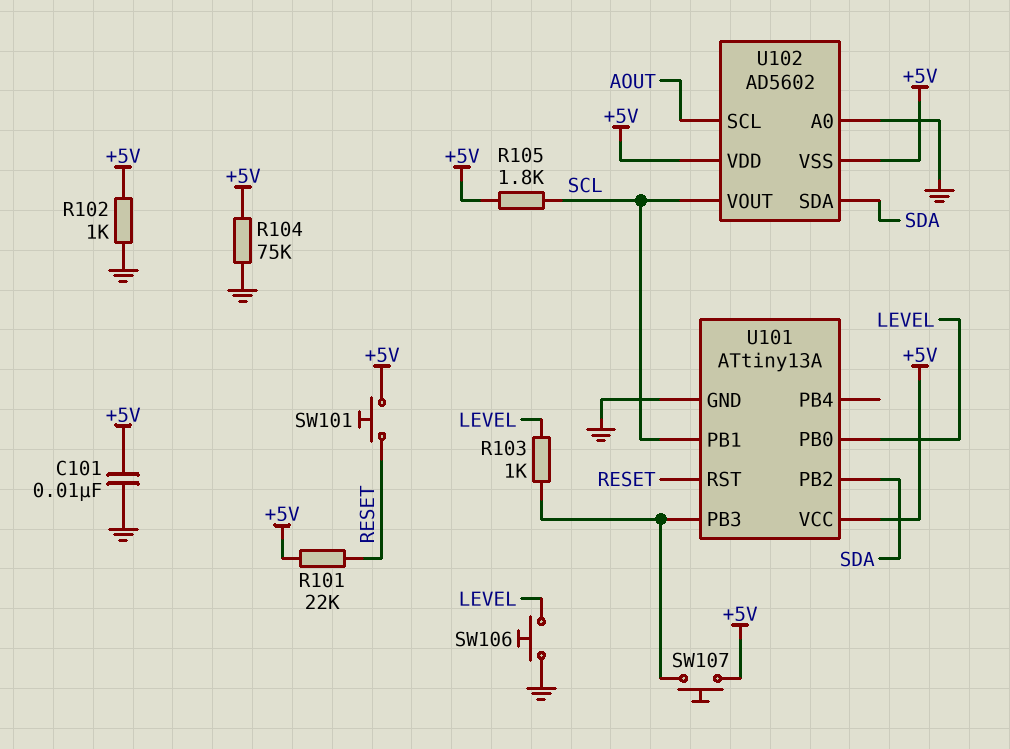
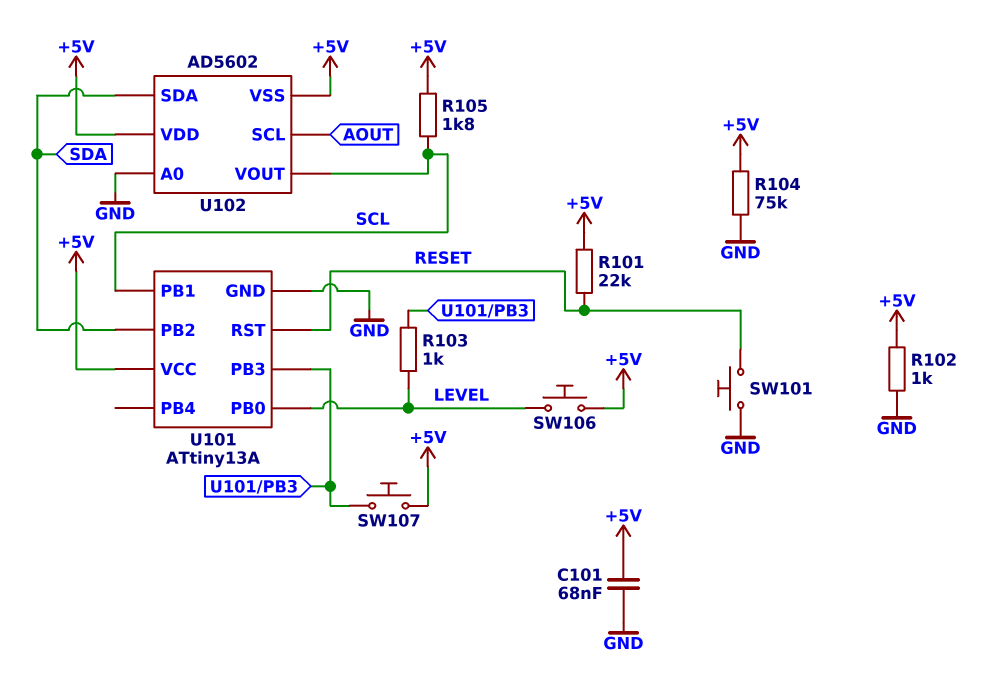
C101: 10nF (+5V, GND) -> 68nF (+5V, GND)
SW101: button (+5V, RESET) -> button (GND, RESET)
SW106: button (GND, LEVEL) -> button (+5V, LEVEL)

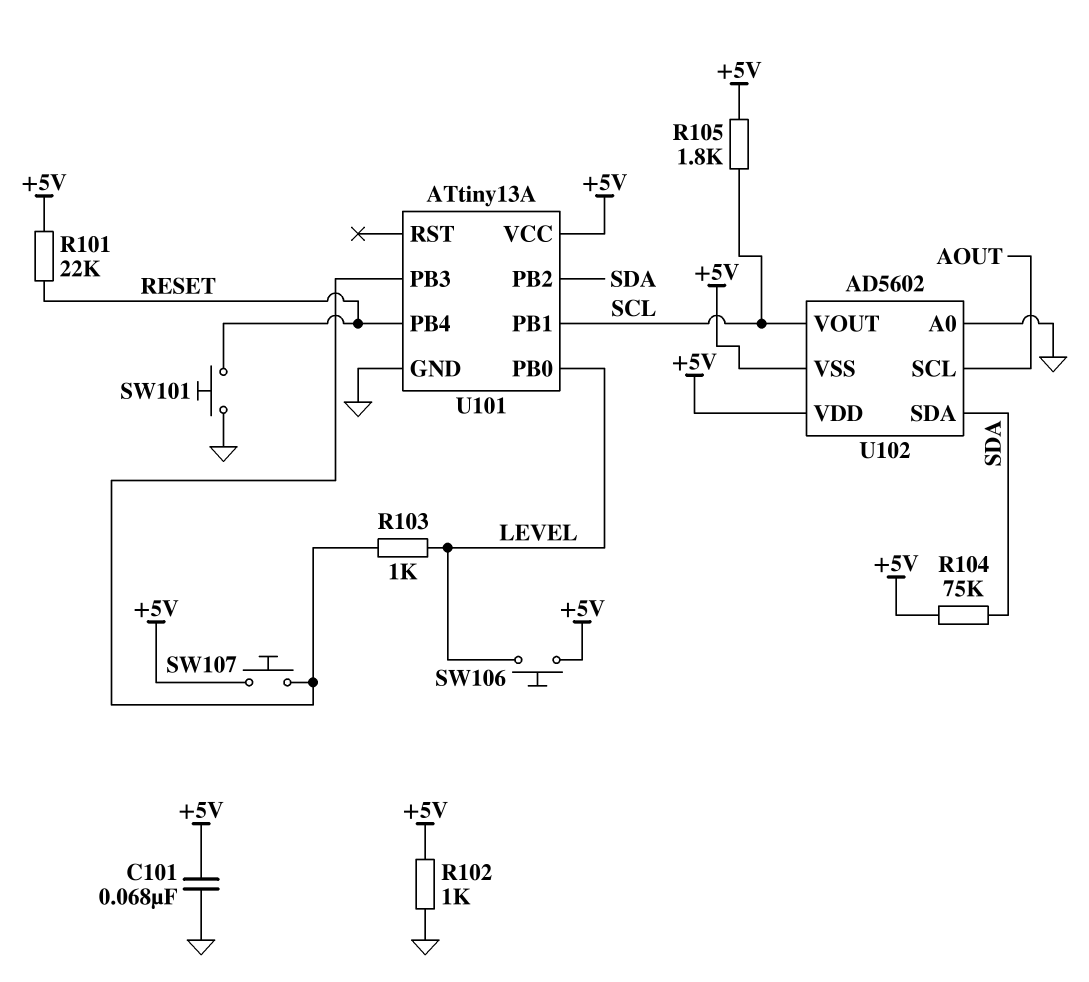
R104: 75k (+5V, GND) -> 75k (+5V, SDA)
U101 pin PB4: none -> RESET
U101 pin RST: RESET -> none

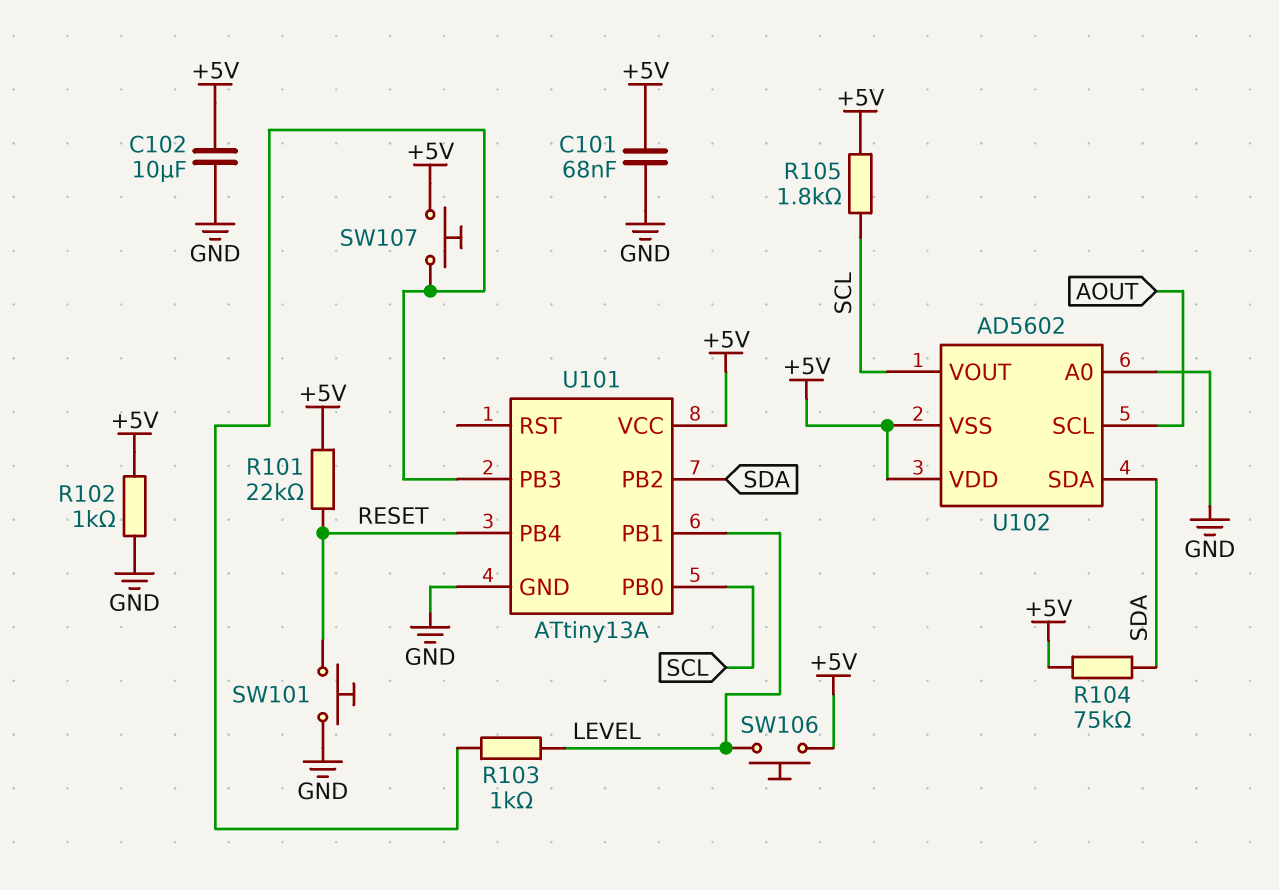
C102: none -> 10uF (+5V, GND)
U101 pin PB0: LEVEL -> SCL
U101 pin PB1: SCL -> LEVEL

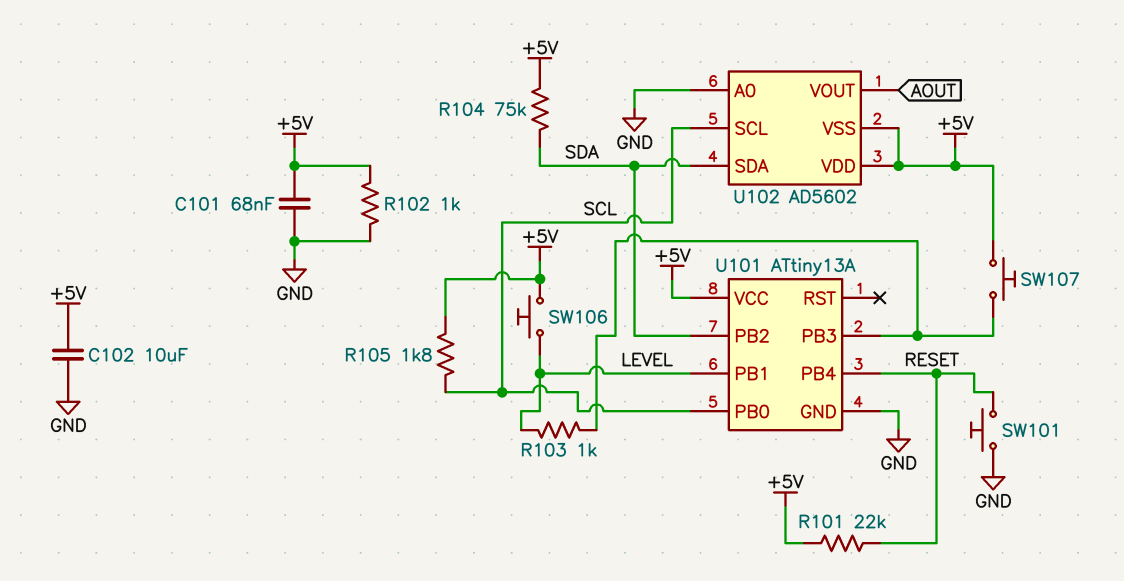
U102 pin SCL: AOUT -> SCL
U102 pin VOUT: SCL -> AOUT

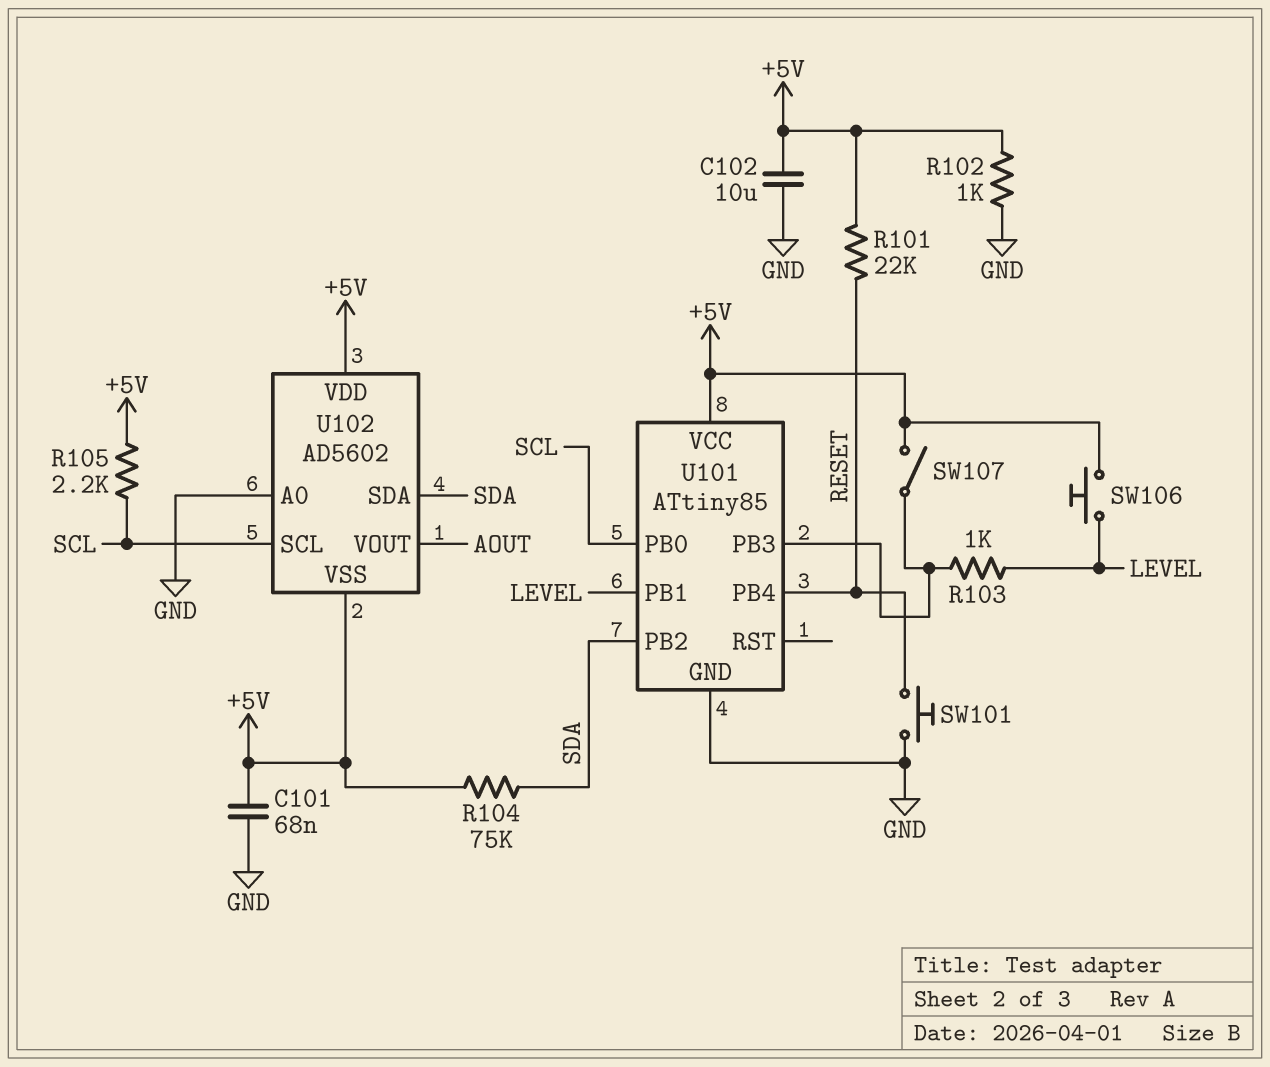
R105: 1.8k (+5V, SCL) -> 2.2k (+5V, SCL)
SW107: button (+5V, U101/PB3) -> switch (+5V, U101/PB3)
U101: ATtiny13A -> ATtiny85

